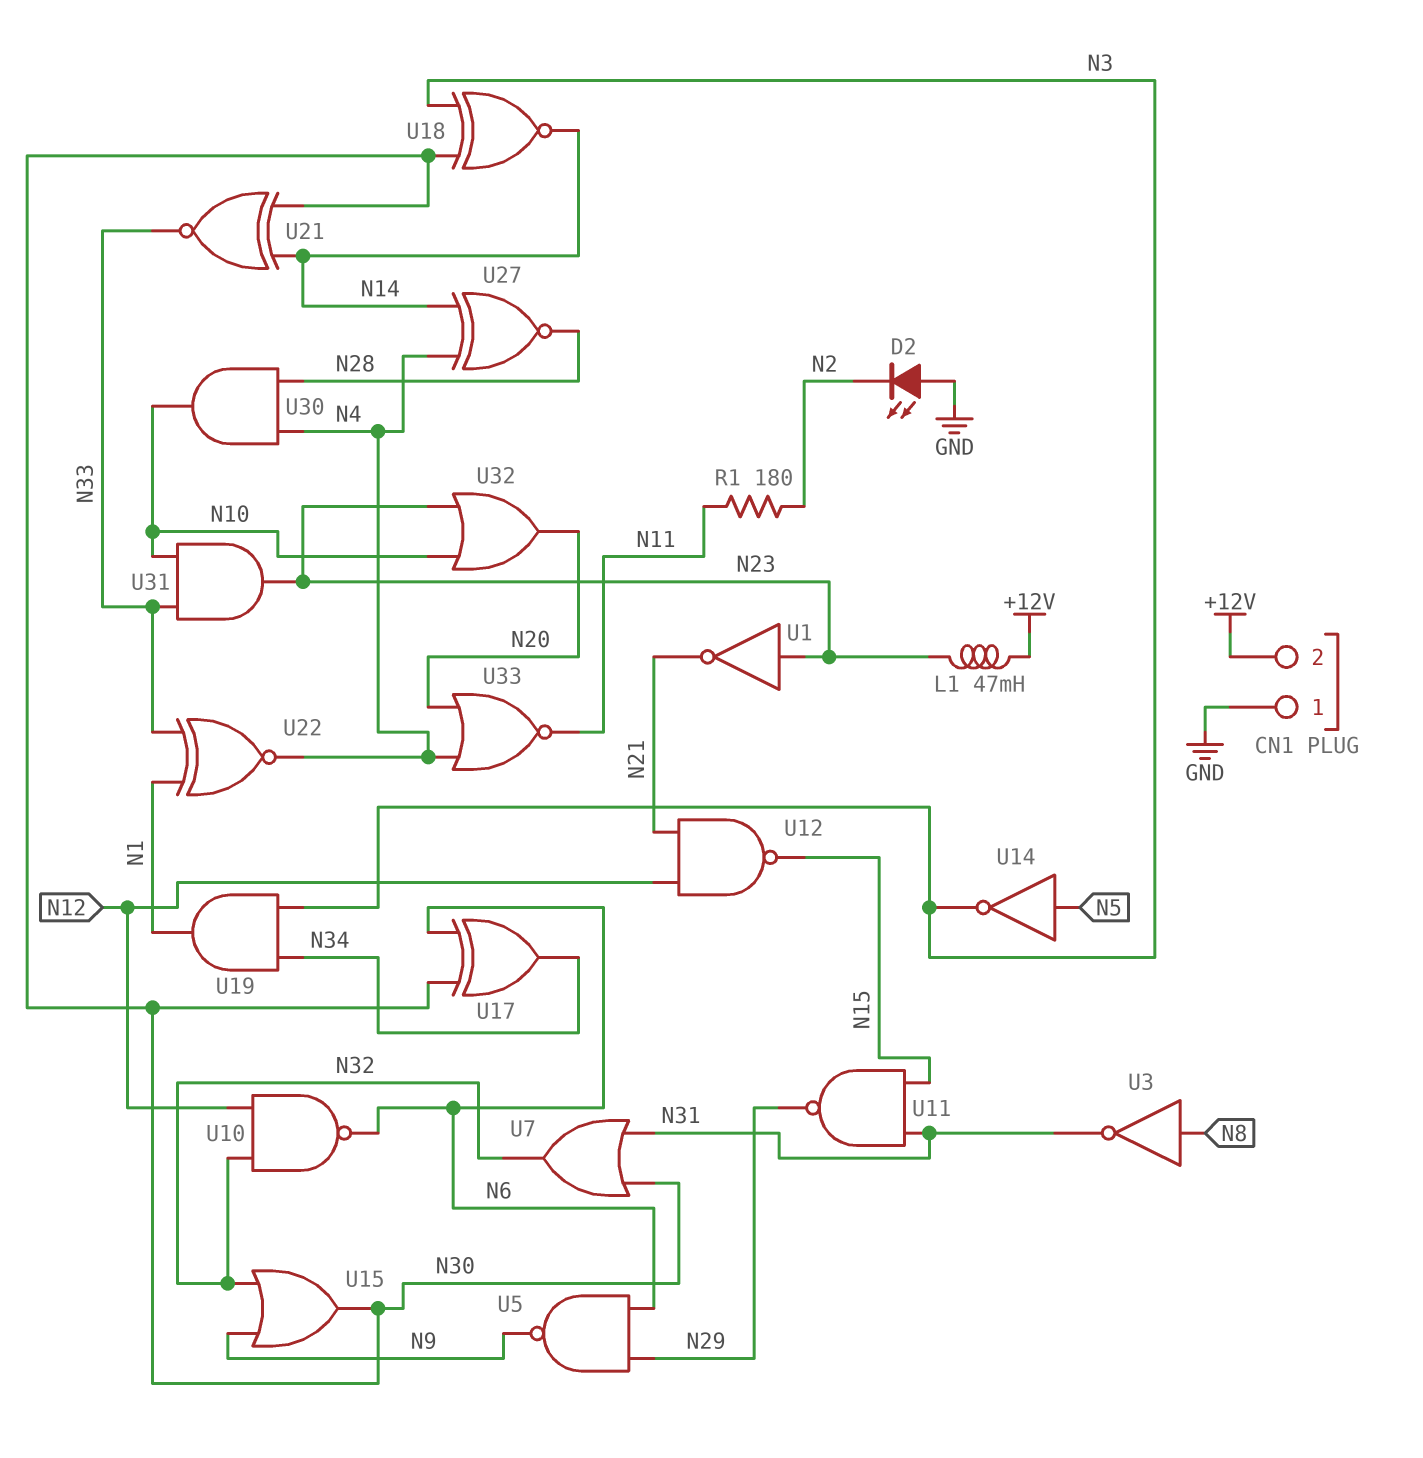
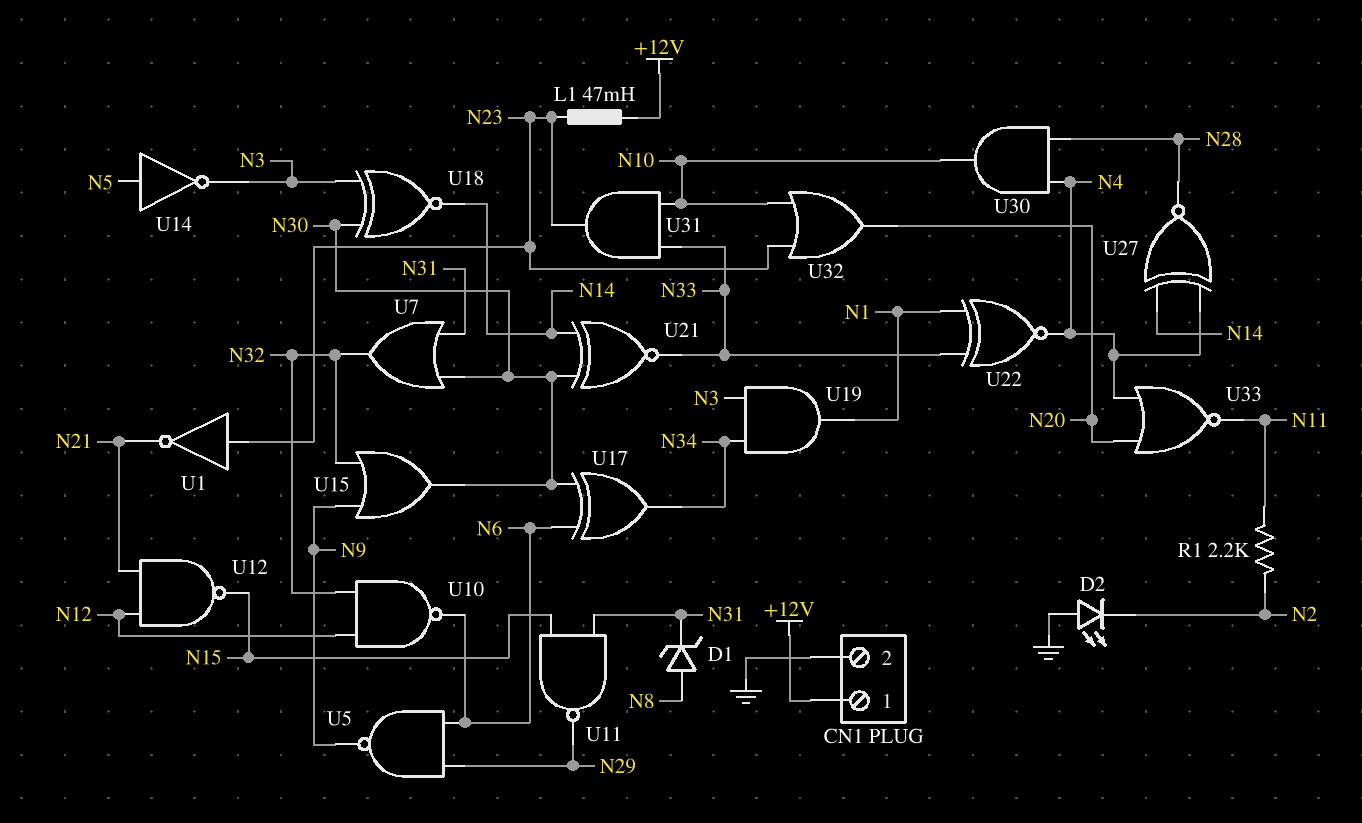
CN1 pin 1: GND -> +12V
CN1 pin 2: +12V -> GND
D1: none -> zener (A N8, K N31)
R1: 180 (N2, N11) -> 2.2k (N2, N11)
U3: NOT (in N8, out N31) -> none

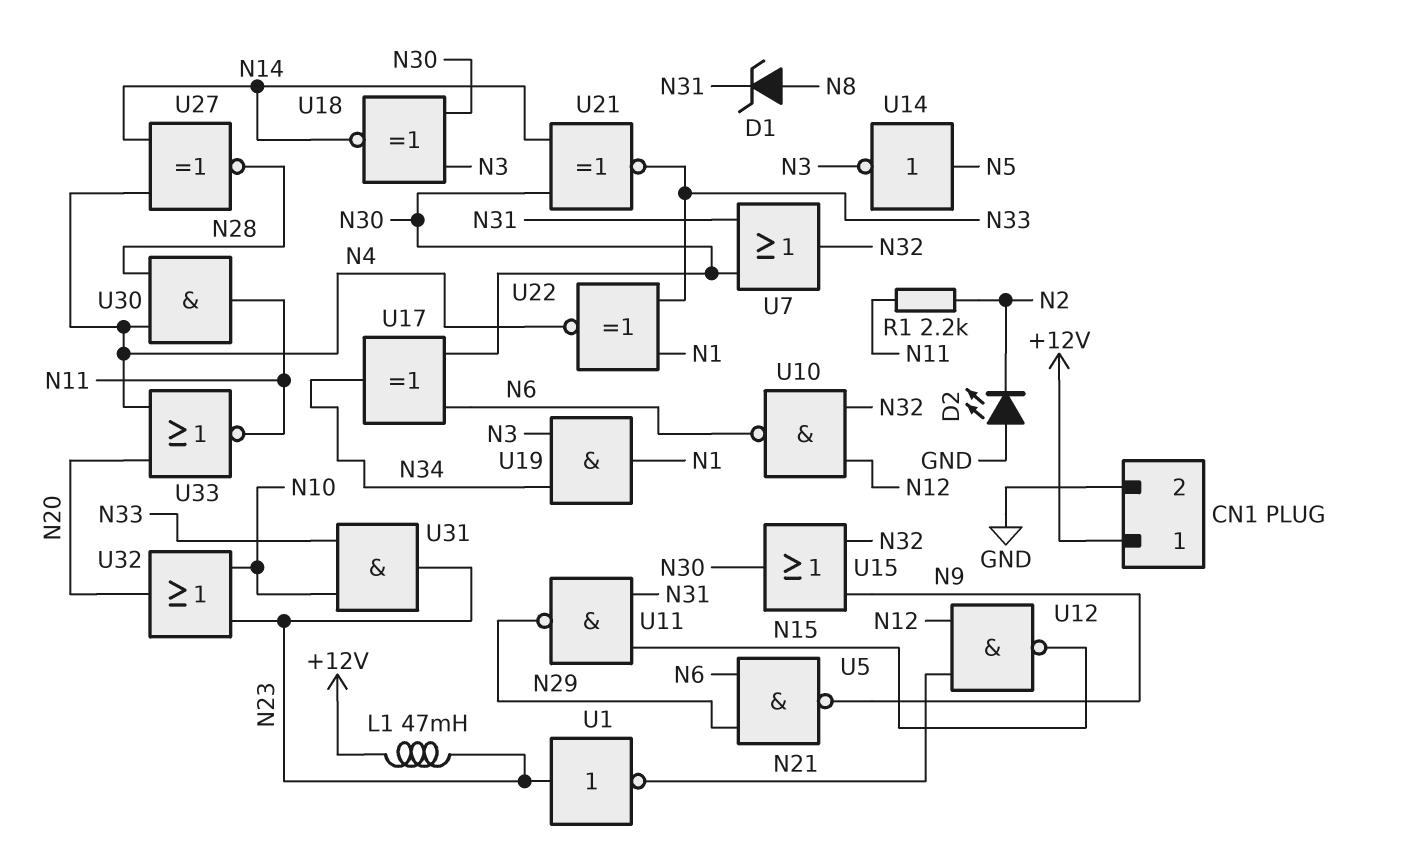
U30: AND (in N4, in N28, out N10) -> AND (in N4, in N28, out N11)

